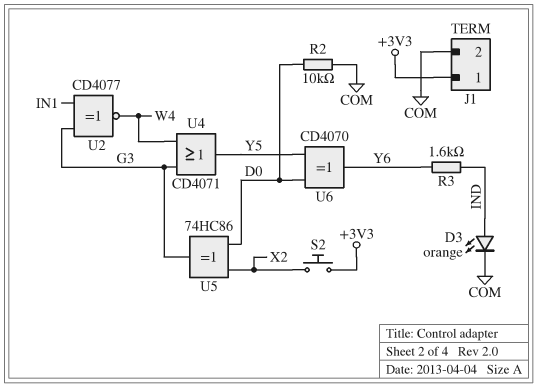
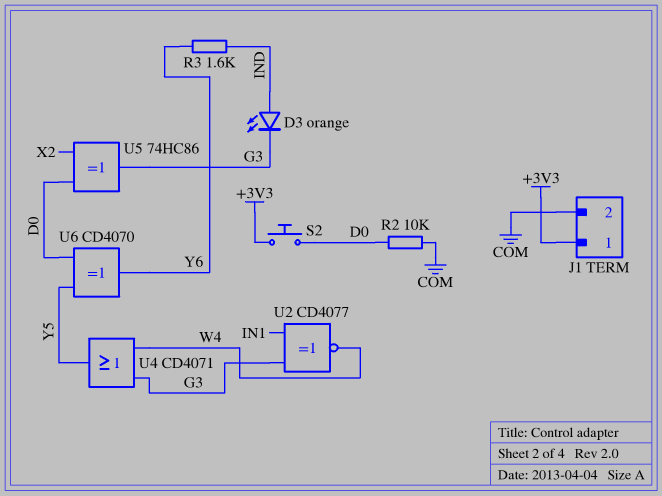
D3: LED orange (A IND, K COM) -> LED orange (A IND, K G3)
S2: button (+3V3, X2) -> button (+3V3, D0)

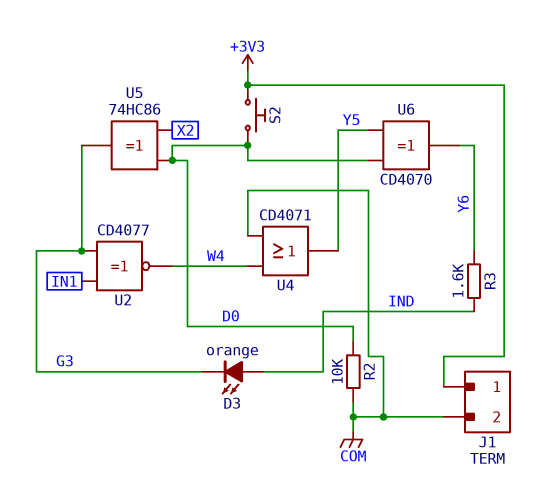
U4: OR CD4071 (in G3, in W4, out Y5) -> OR CD4071 (in COM, in W4, out Y5)

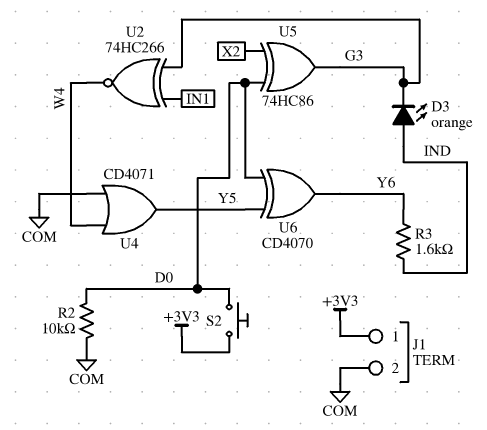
U2: XNOR CD4077 (in G3, in IN1, out W4) -> XNOR 74HC266 (in G3, in IN1, out W4)

